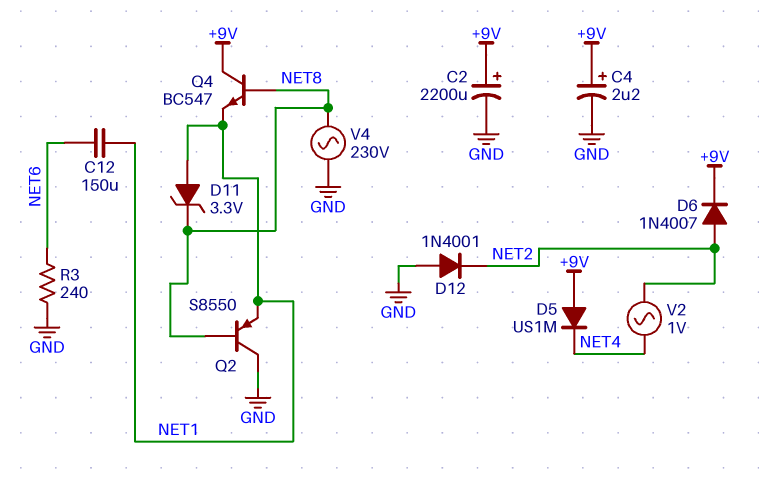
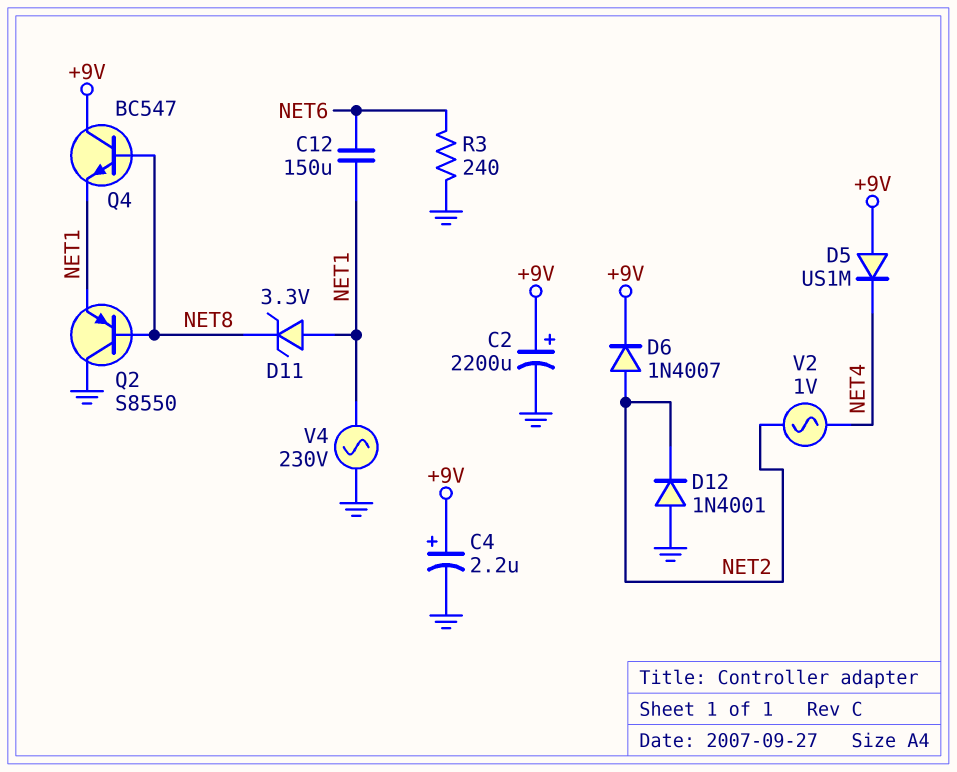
V4: AC 230V (GND, NET8) -> AC 230V (GND, NET1)

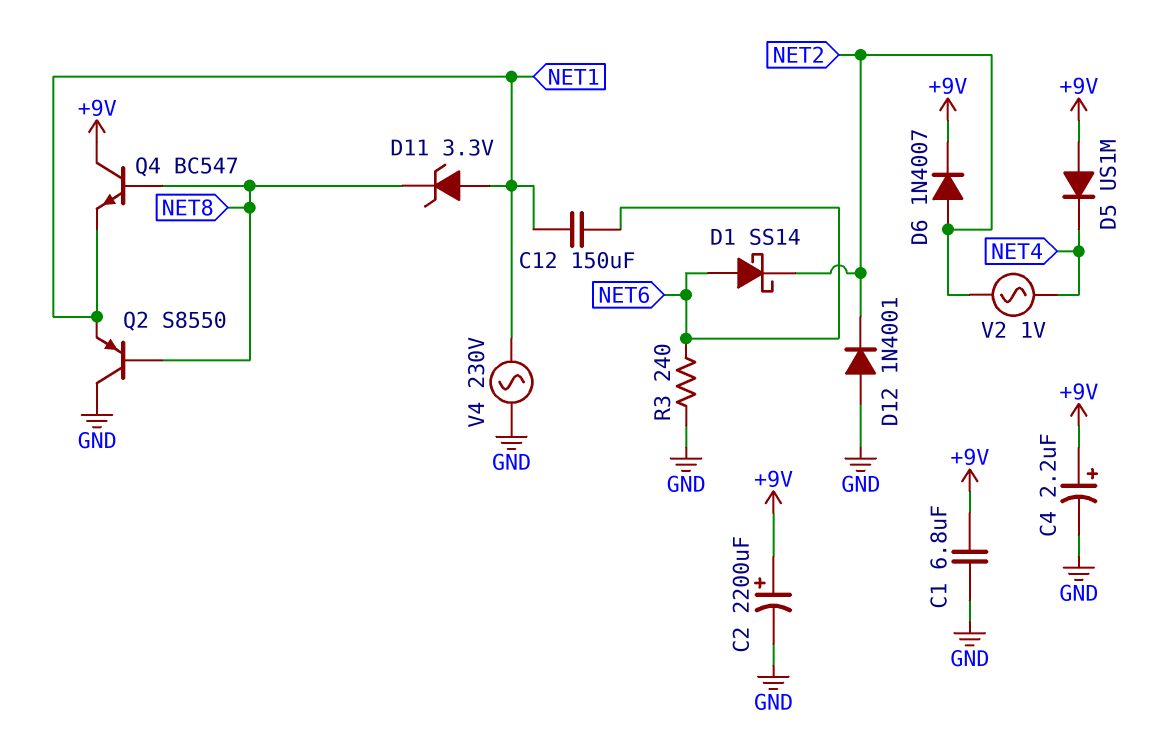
C1: none -> 6.8uF (+9V, GND)
D1: none -> schottky SS14 (A NET6, K NET2)

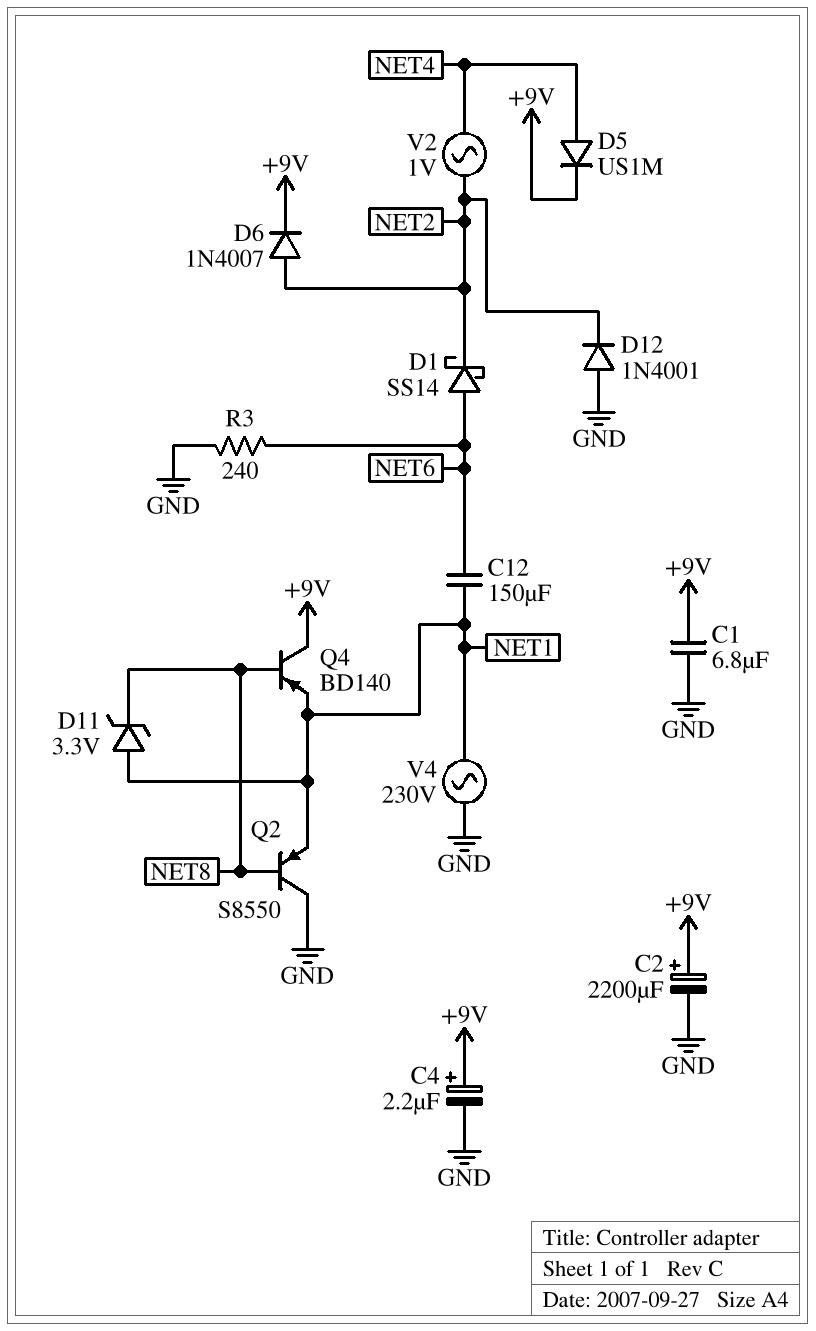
D5: diode US1M (A +9V, K NET4) -> diode US1M (A NET4, K +9V)
Q4: NPN BC547 (B NET8, C +9V, E NET1) -> PNP BD140 (B NET8, C +9V, E NET1)

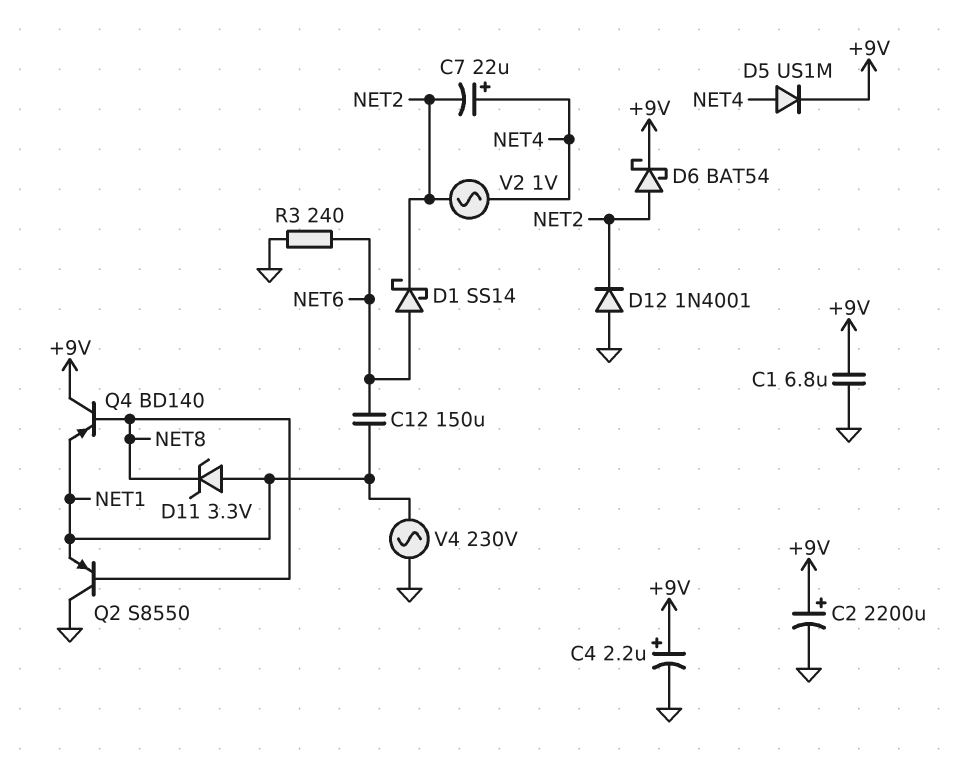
C7: none -> 22uF (plus NET4, minus NET2)
D6: diode 1N4007 (A NET2, K +9V) -> schottky BAT54 (A NET2, K +9V)

